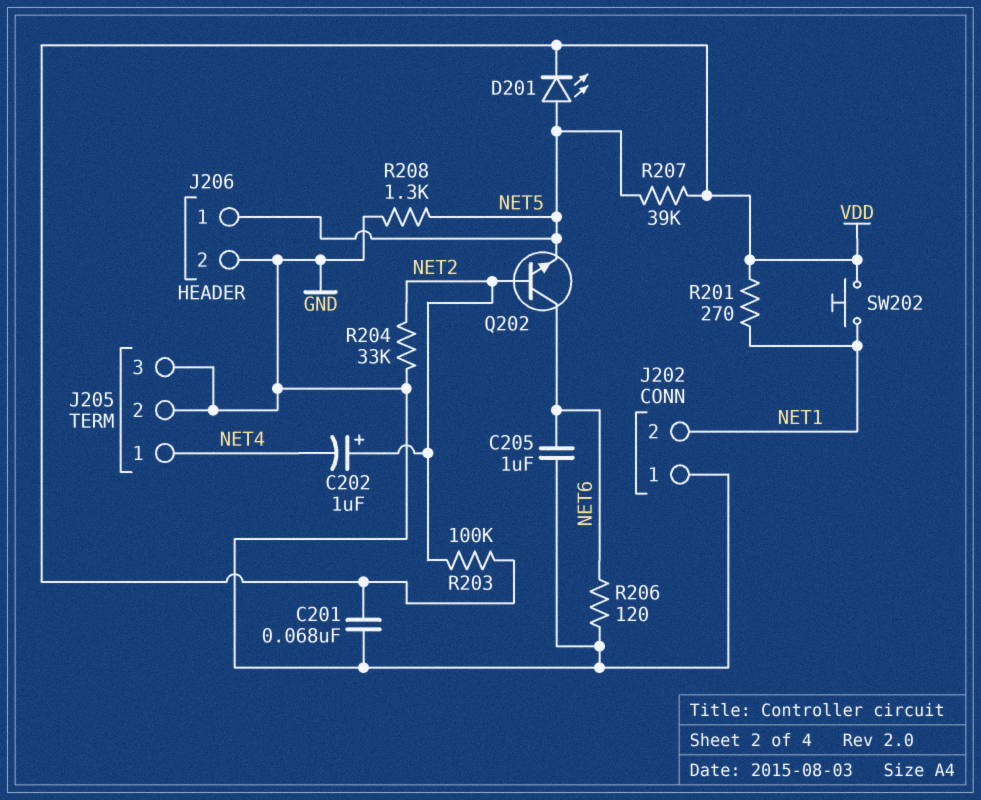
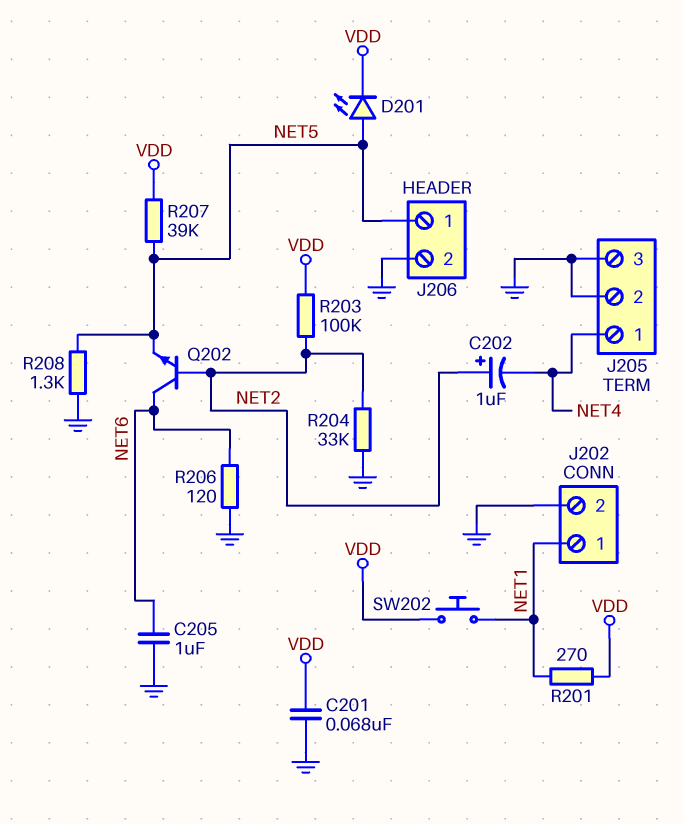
J202 pin 1: GND -> NET1
J202 pin 2: NET1 -> GND

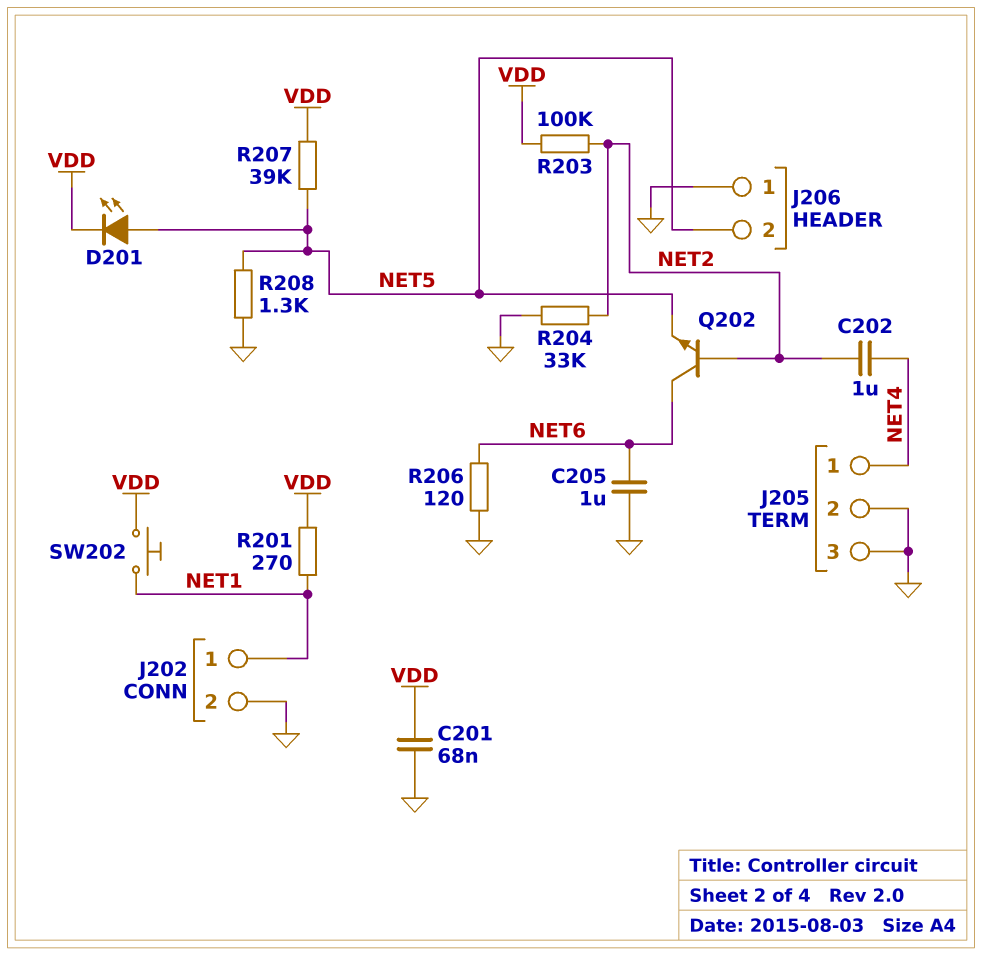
C202: 1uF (plus NET2, minus NET4) -> 1uF (NET2, NET4)
J206 pin 1: NET5 -> GND
J206 pin 2: GND -> NET5

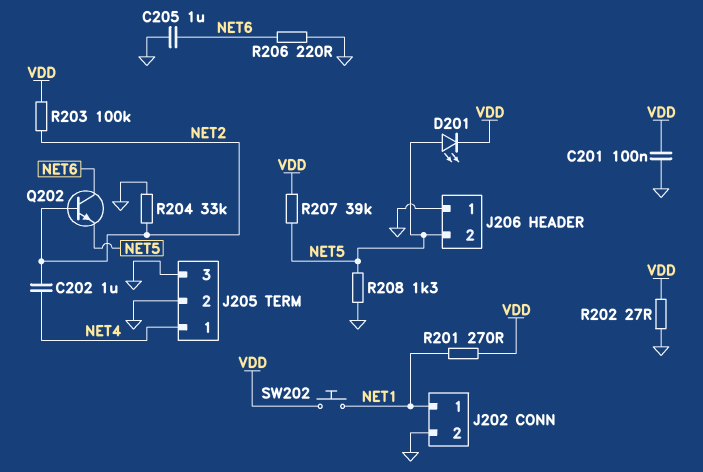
C201: 68nF (GND, VDD) -> 100nF (GND, VDD)
R202: none -> 27 (GND, VDD)
R206: 120 (GND, NET6) -> 220 (GND, NET6)

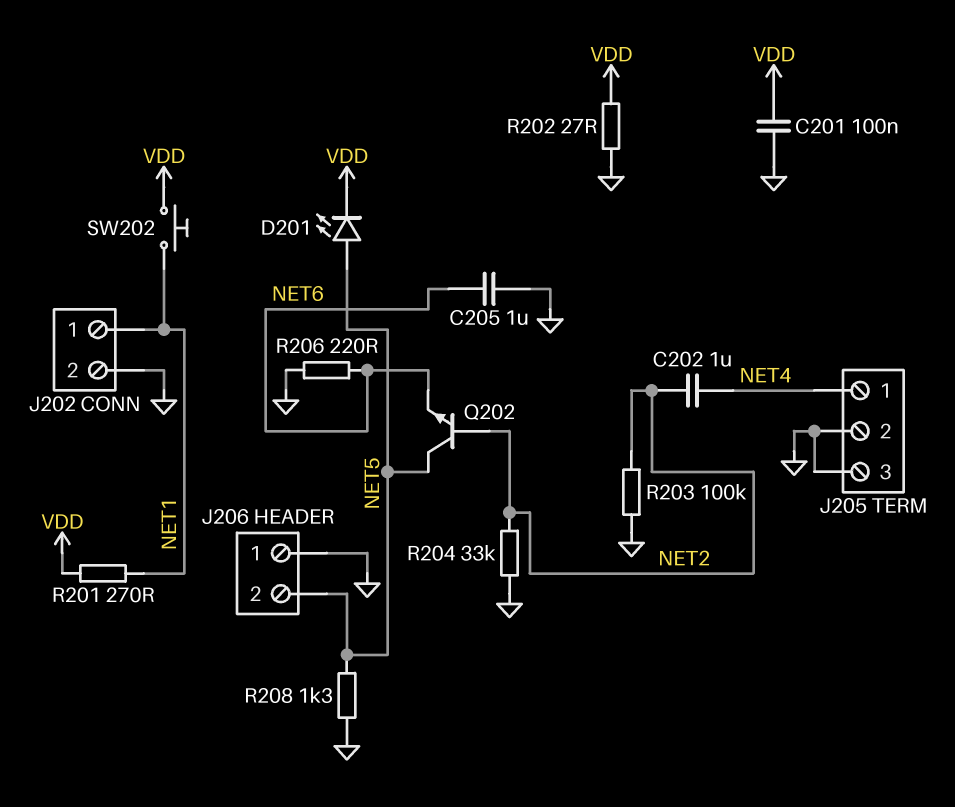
Q202: NPN (B NET2, C NET6, E NET5) -> NPN (B NET2, C NET5, E NET6)
R203: 100k (NET2, VDD) -> 100k (GND, NET2)
R207: 39k (NET5, VDD) -> none

